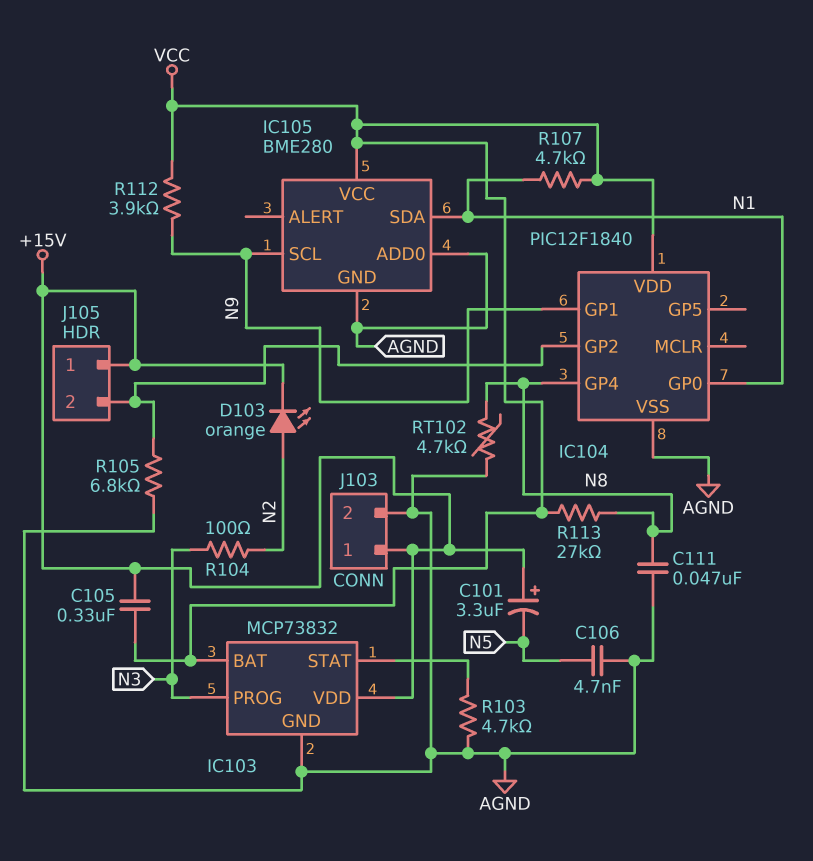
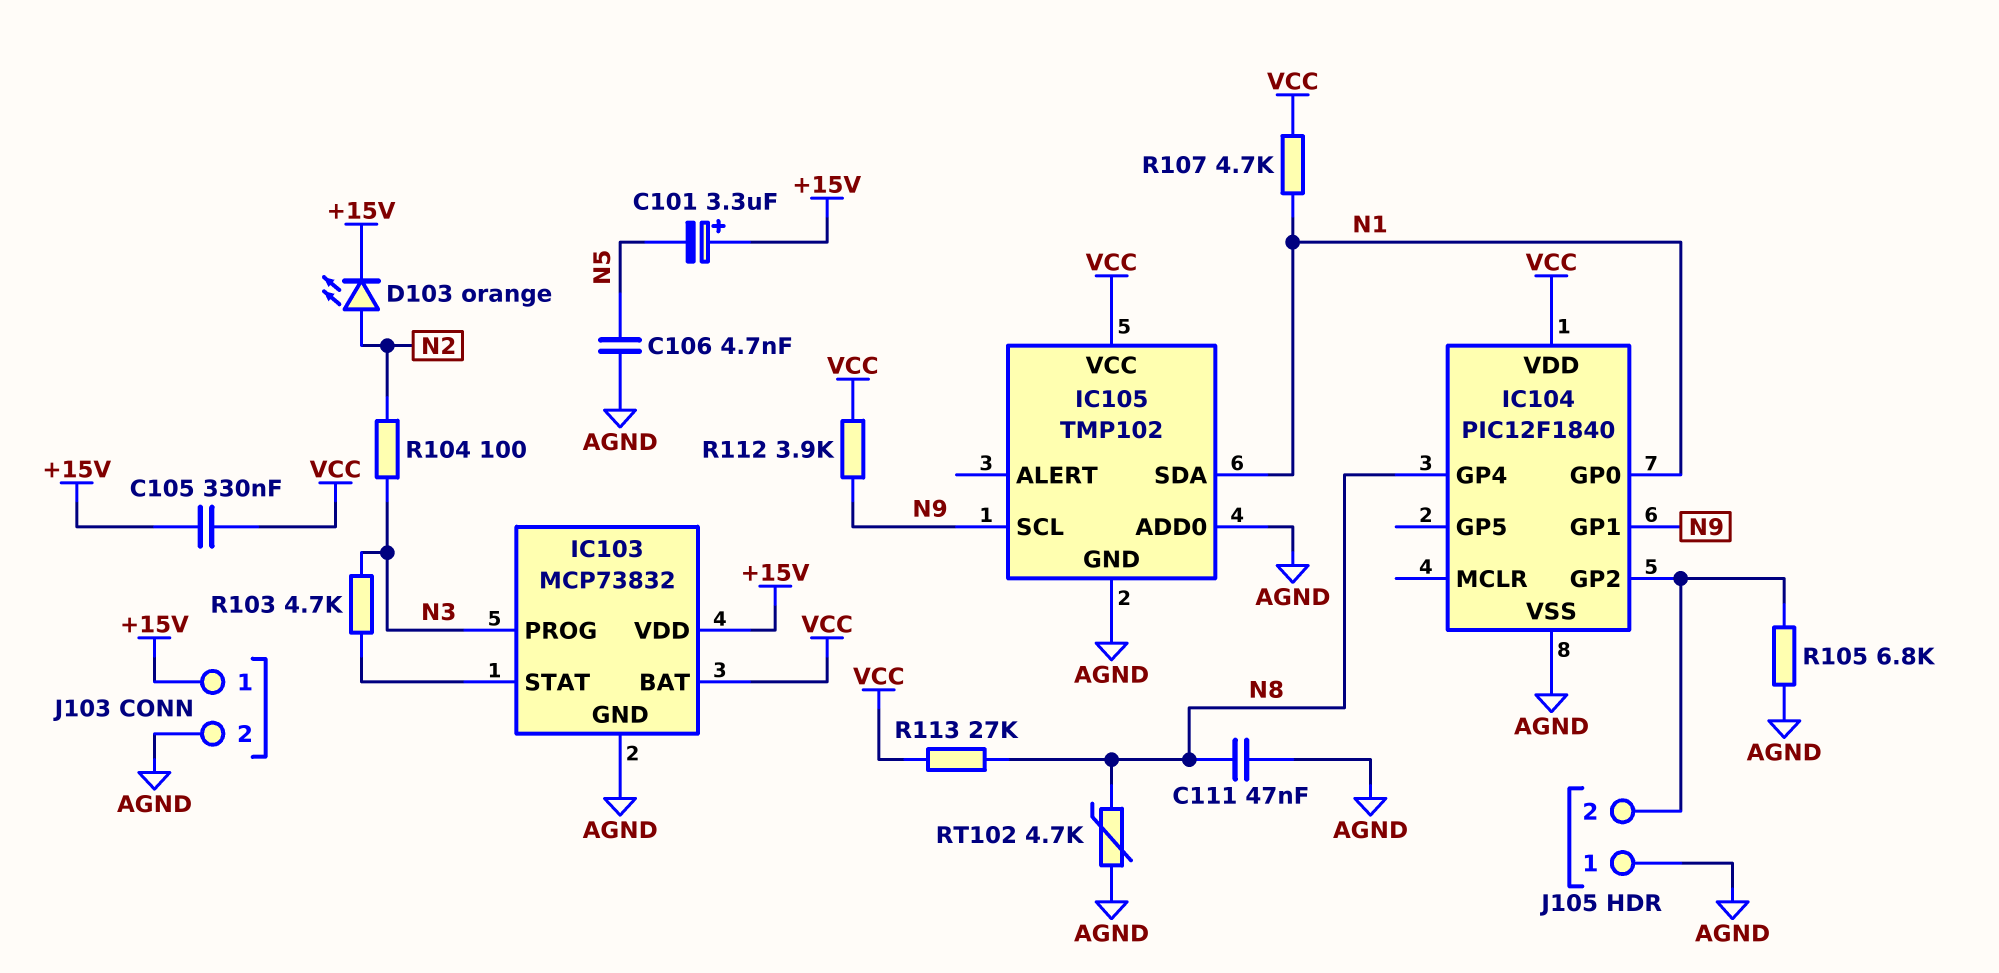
IC105: BME280 -> TMP102
J105 pin 1: +15V -> AGND
R103: 4.7k (AGND, IC103/STAT) -> 4.7k (IC103/STAT, N3)

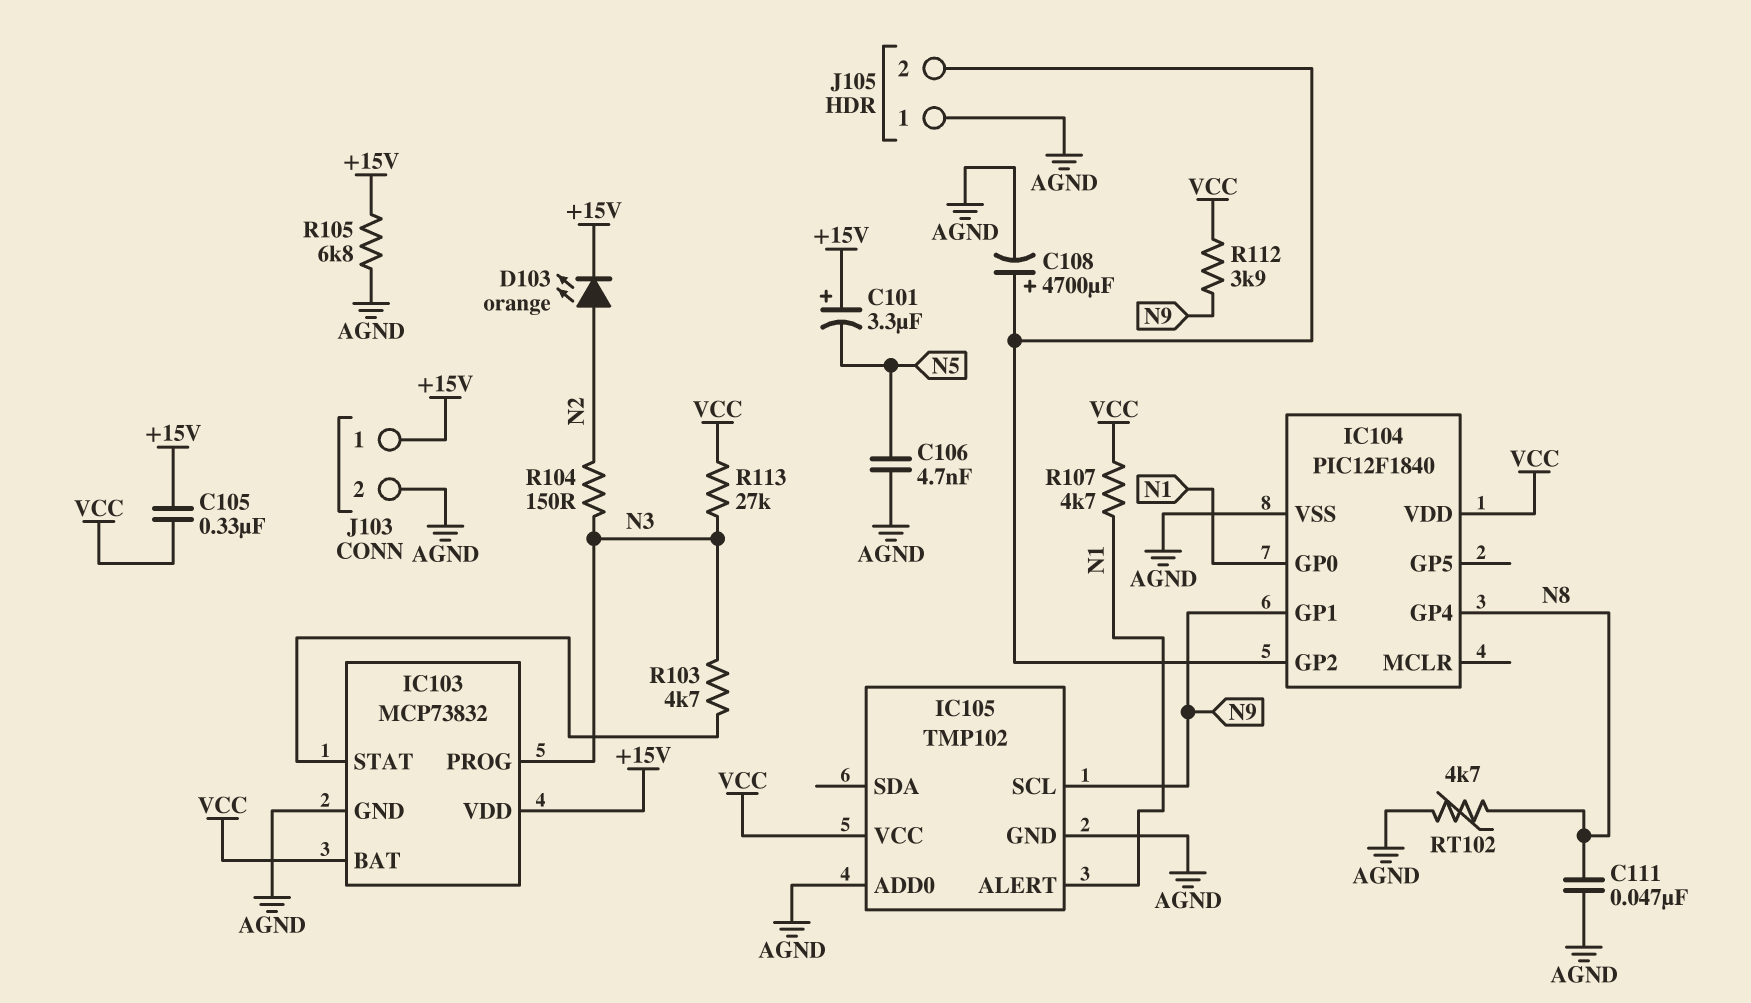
C108: none -> 4700uF (plus IC104/GP2, minus AGND)
IC105 pin ALERT: none -> N1
IC105 pin SDA: N1 -> none
R104: 100 (N2, N3) -> 150 (N2, N3)
R105: 6.8k (AGND, IC104/GP2) -> 6.8k (+15V, AGND)
R113: 27k (N8, VCC) -> 27k (N3, VCC)

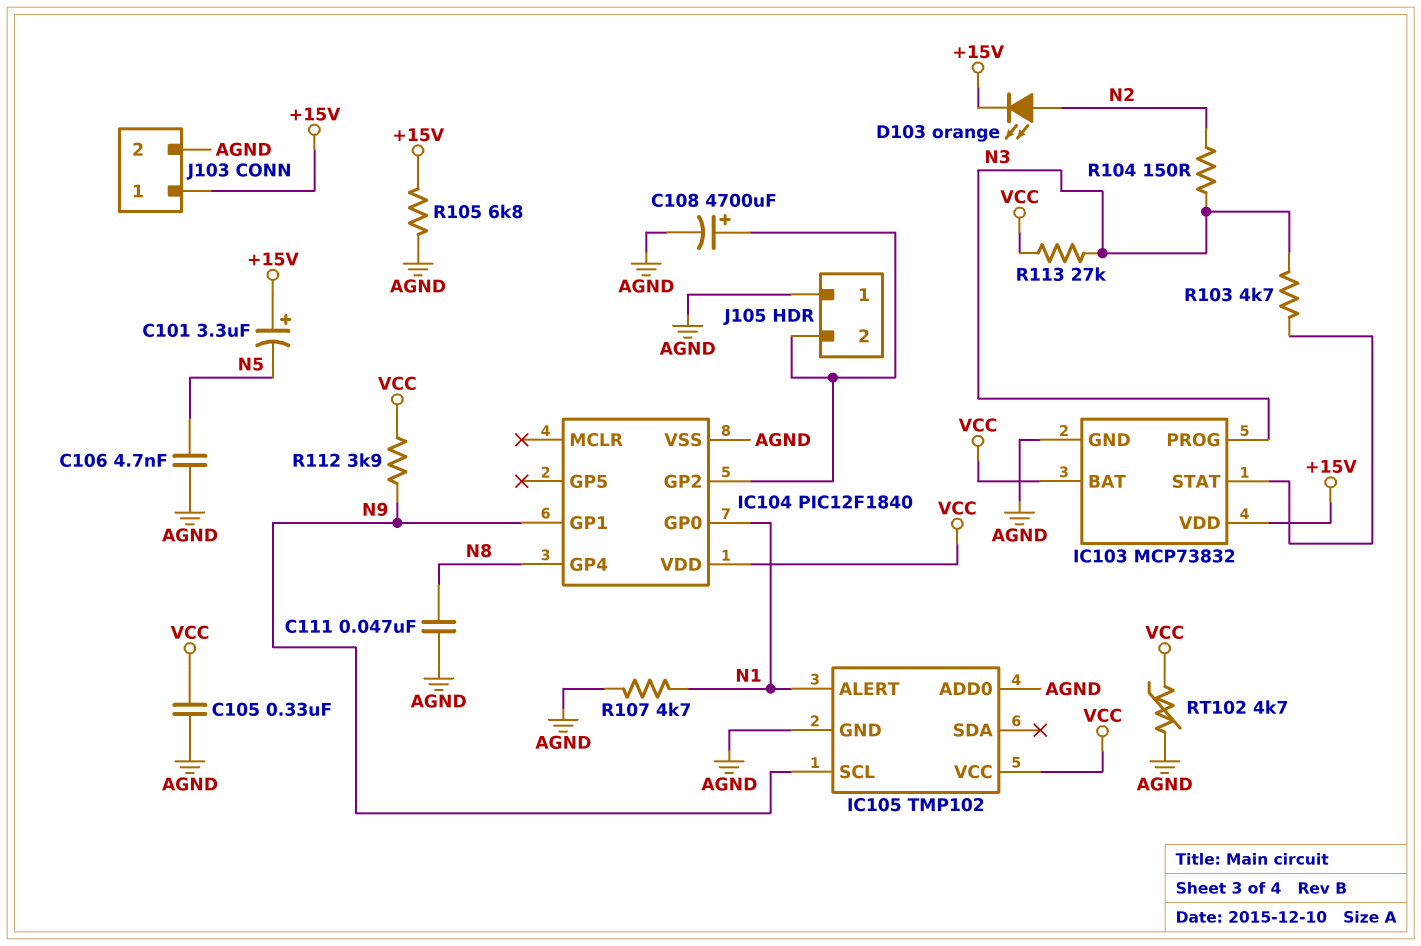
C105: 330nF (+15V, VCC) -> 330nF (AGND, VCC)
R107: 4.7k (N1, VCC) -> 4.7k (AGND, N1)
RT102: 4.7k (AGND, N8) -> 4.7k (AGND, VCC)

